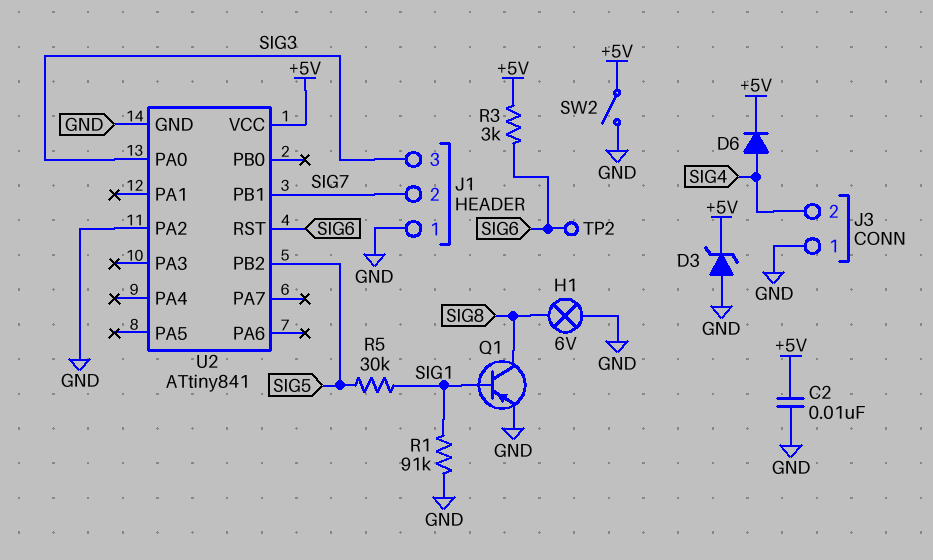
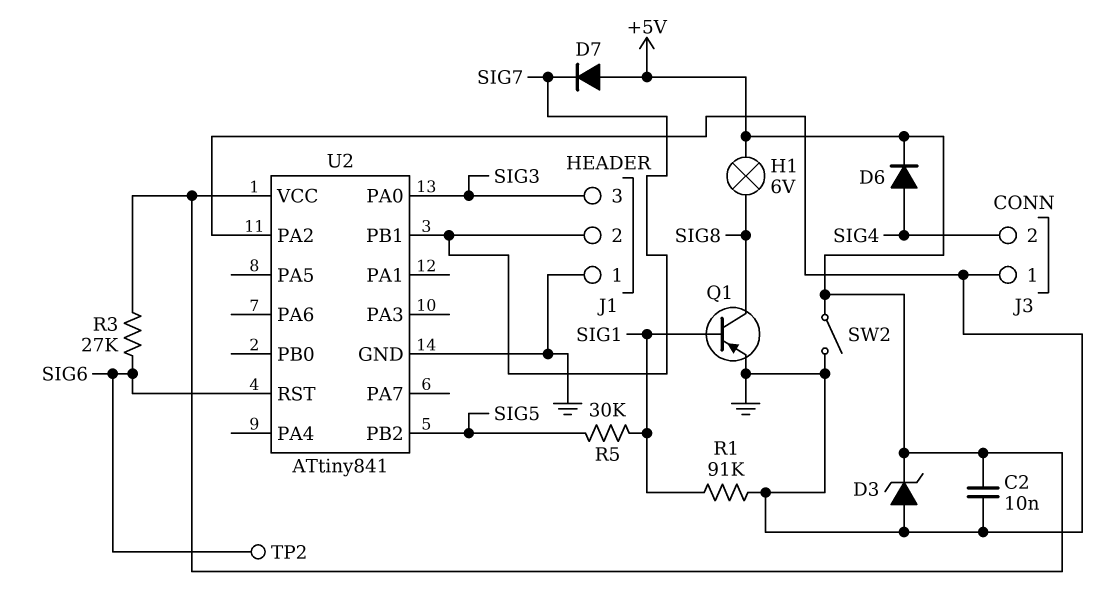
D7: none -> diode (A +5V, K SIG7)
H1: lamp 6V (GND, SIG8) -> lamp 6V (+5V, SIG8)
R3: 3k (+5V, SIG6) -> 27k (+5V, SIG6)

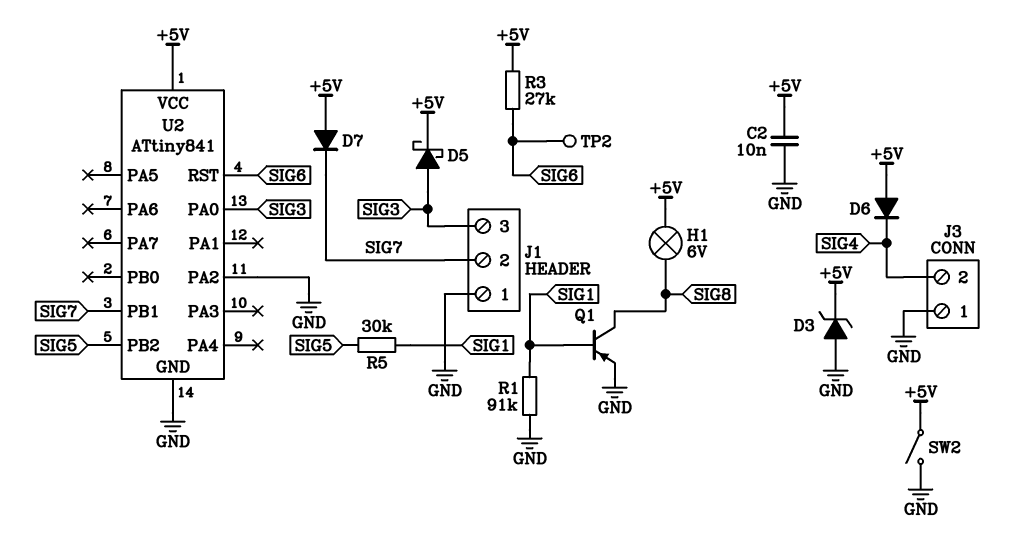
D5: none -> schottky (A SIG3, K +5V)
D6: diode (A SIG4, K +5V) -> diode (A +5V, K SIG4)

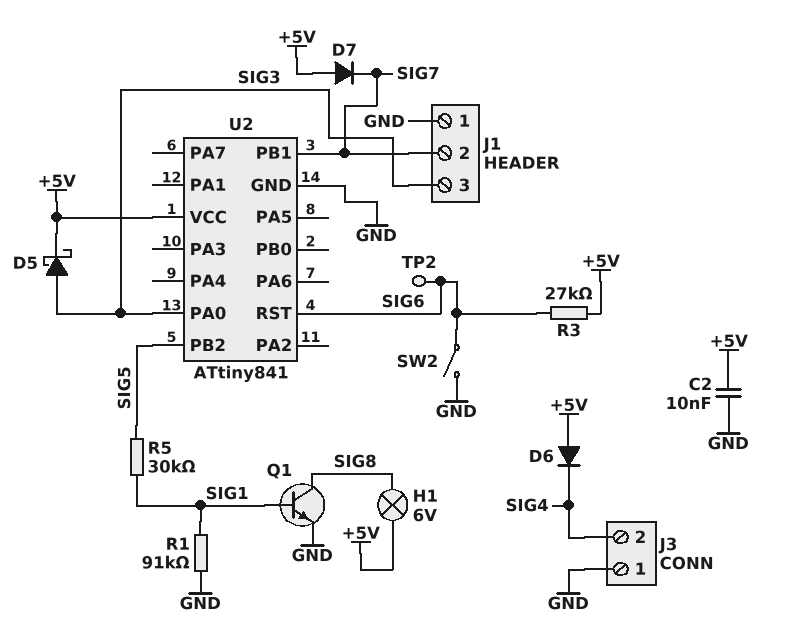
D3: zener (A GND, K +5V) -> none
Q1: PNP (B SIG1, C SIG8, E GND) -> NPN (B SIG1, C SIG8, E GND)
SW2: switch (+5V, GND) -> switch (GND, SIG6)
U2 pin PA2: GND -> none

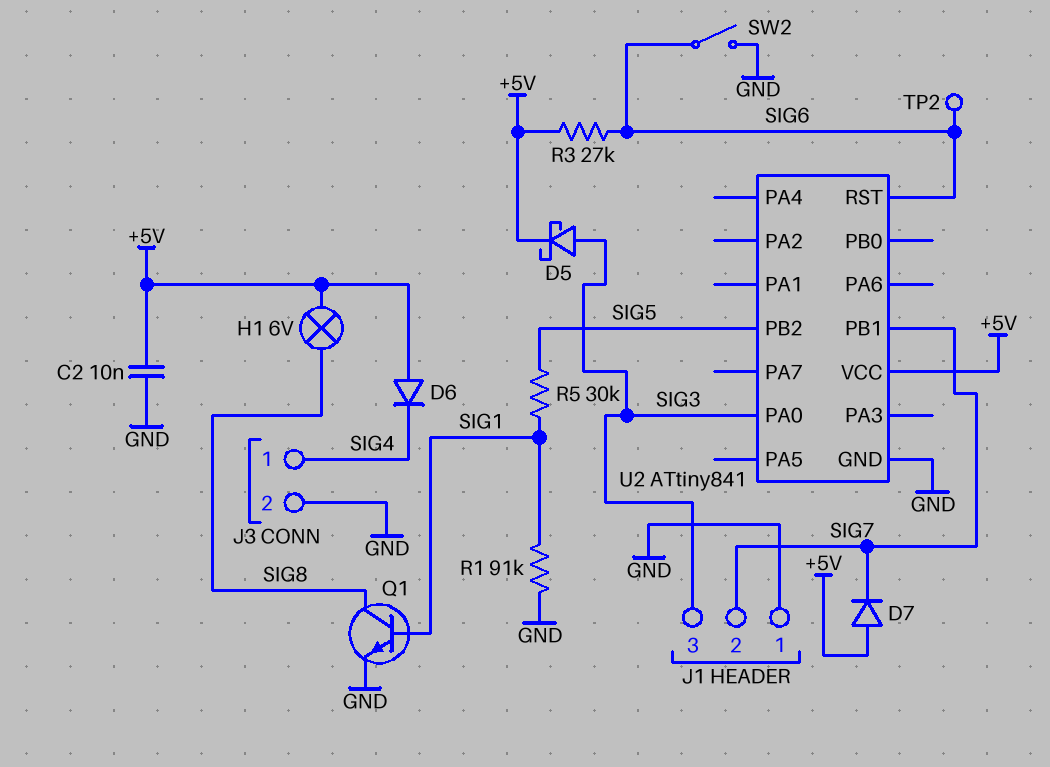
J3 pin 1: GND -> SIG4
J3 pin 2: SIG4 -> GND

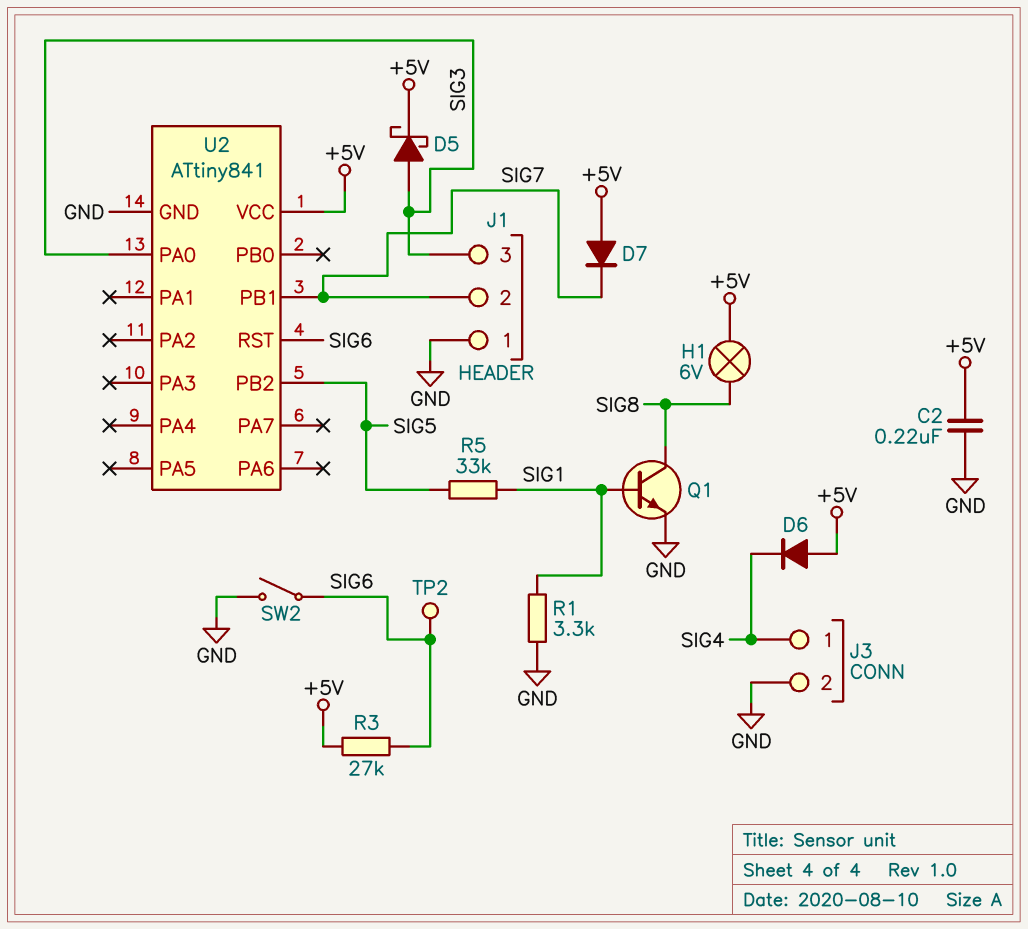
C2: 10nF (+5V, GND) -> 220nF (+5V, GND)
R1: 91k (GND, SIG1) -> 3.3k (GND, SIG1)
R5: 30k (SIG1, SIG5) -> 33k (SIG1, SIG5)

